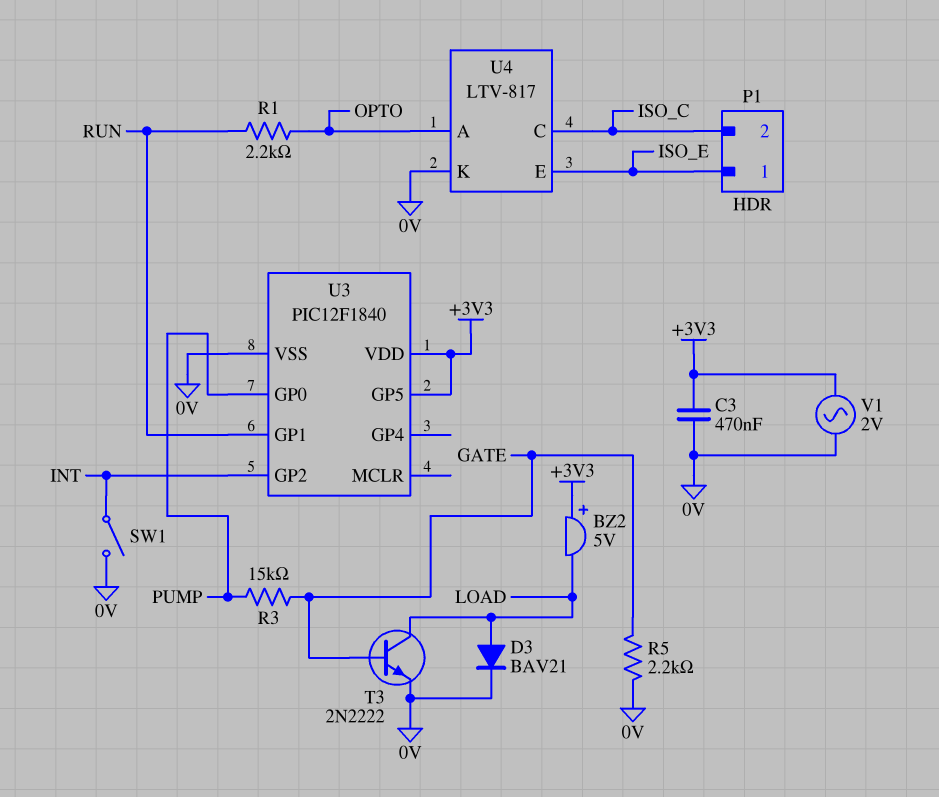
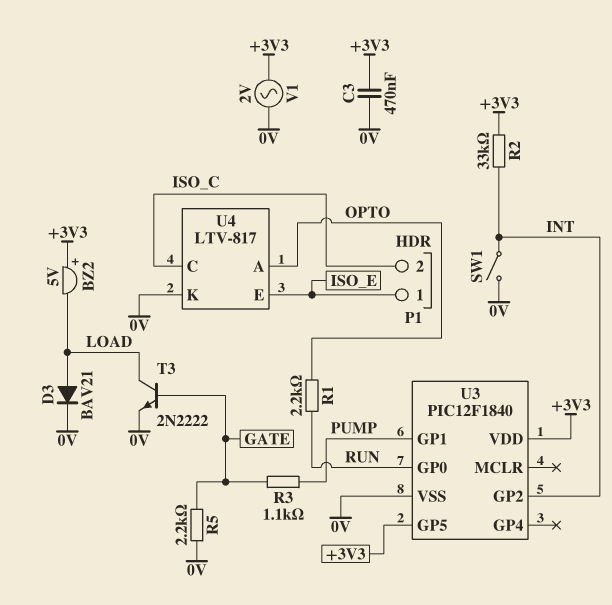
R2: none -> 33k (+3V3, INT)
R3: 15k (GATE, PUMP) -> 1.1k (GATE, PUMP)
U3 pin GP0: PUMP -> RUN
U3 pin GP1: RUN -> PUMP

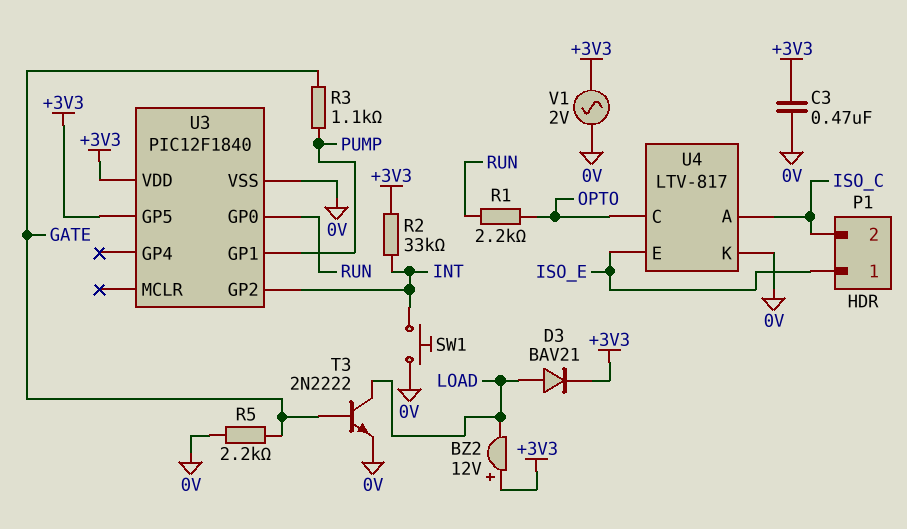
BZ2: buzzer 5V (plus +3V3, minus LOAD) -> buzzer 12V (plus +3V3, minus LOAD)
D3: diode BAV21 (A LOAD, K 0V) -> diode BAV21 (A LOAD, K +3V3)
SW1: switch (0V, INT) -> button (0V, INT)
U4 pin A: OPTO -> ISO_C
U4 pin C: ISO_C -> OPTO

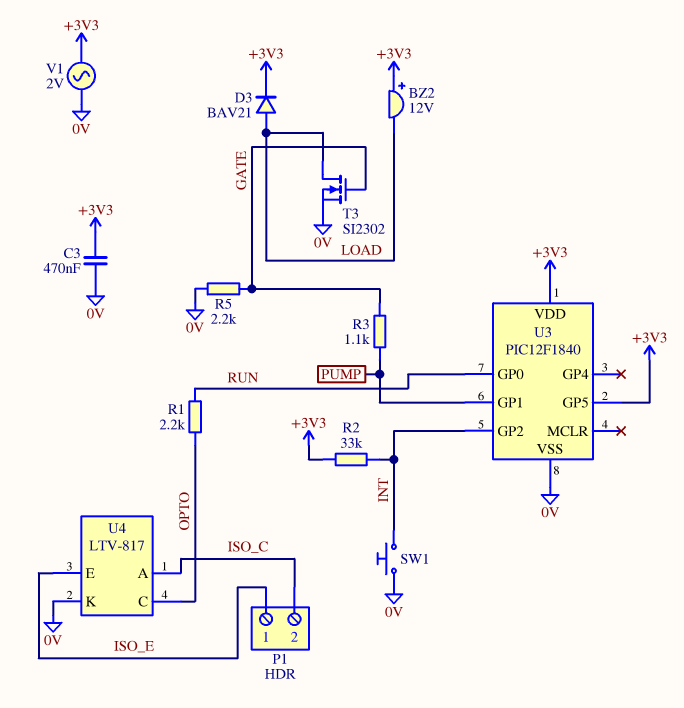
T3: NPN 2N2222 (B GATE, C LOAD, E 0V) -> NMOS SI2302 (G GATE, D LOAD, S 0V)

